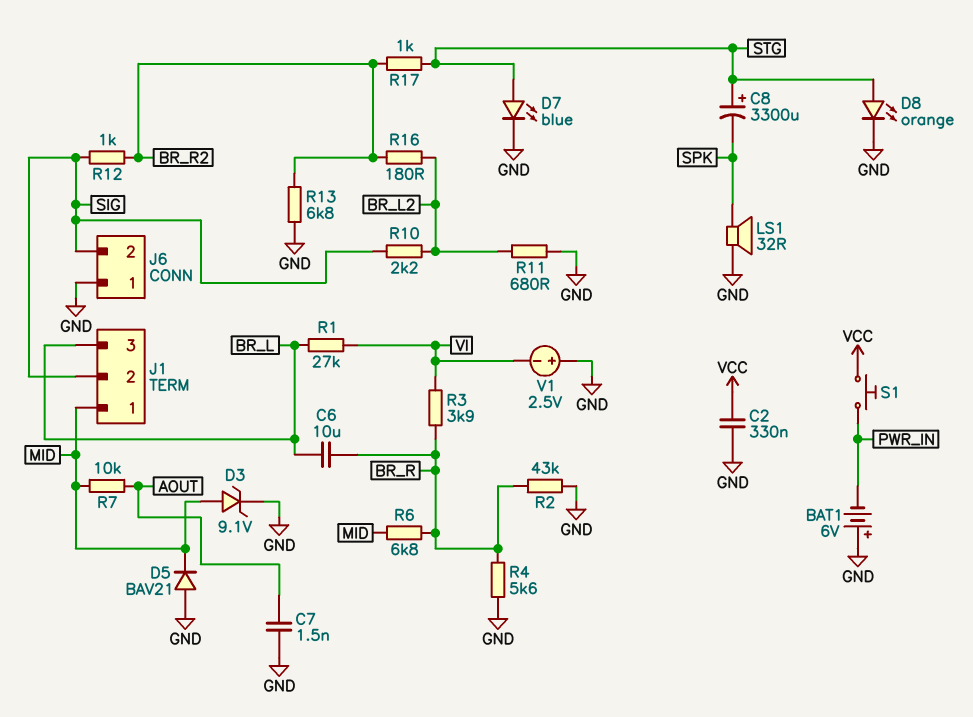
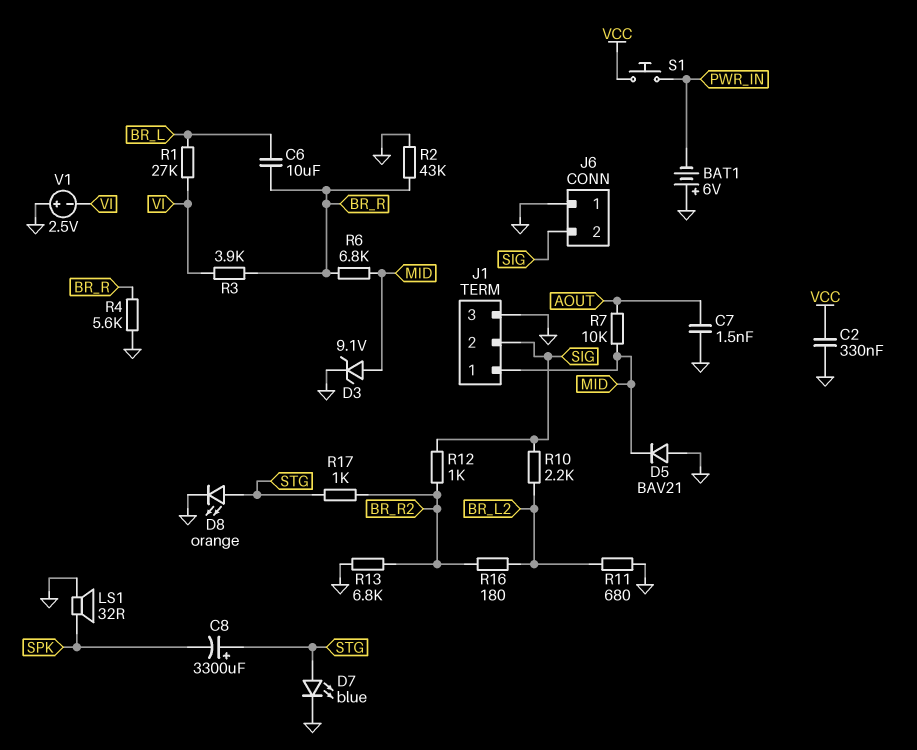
J1 pin 3: BR_L -> GND

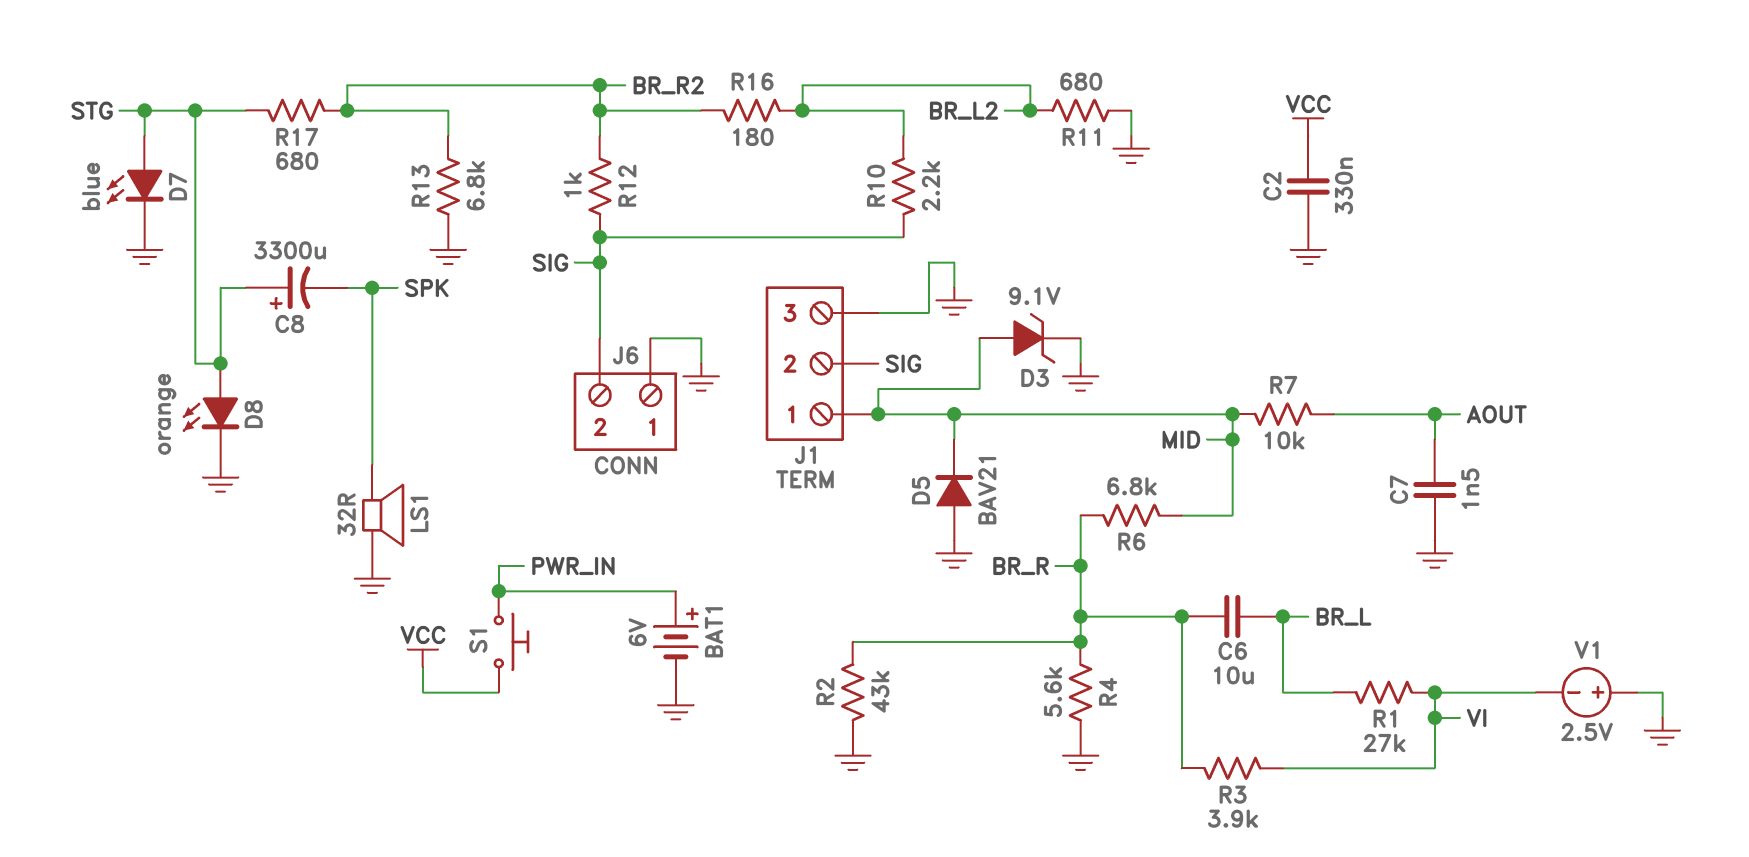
BAT1: 6V (plus GND, minus PWR_IN) -> 6V (plus PWR_IN, minus GND)
R17: 1k (BR_R2, STG) -> 680 (BR_R2, STG)

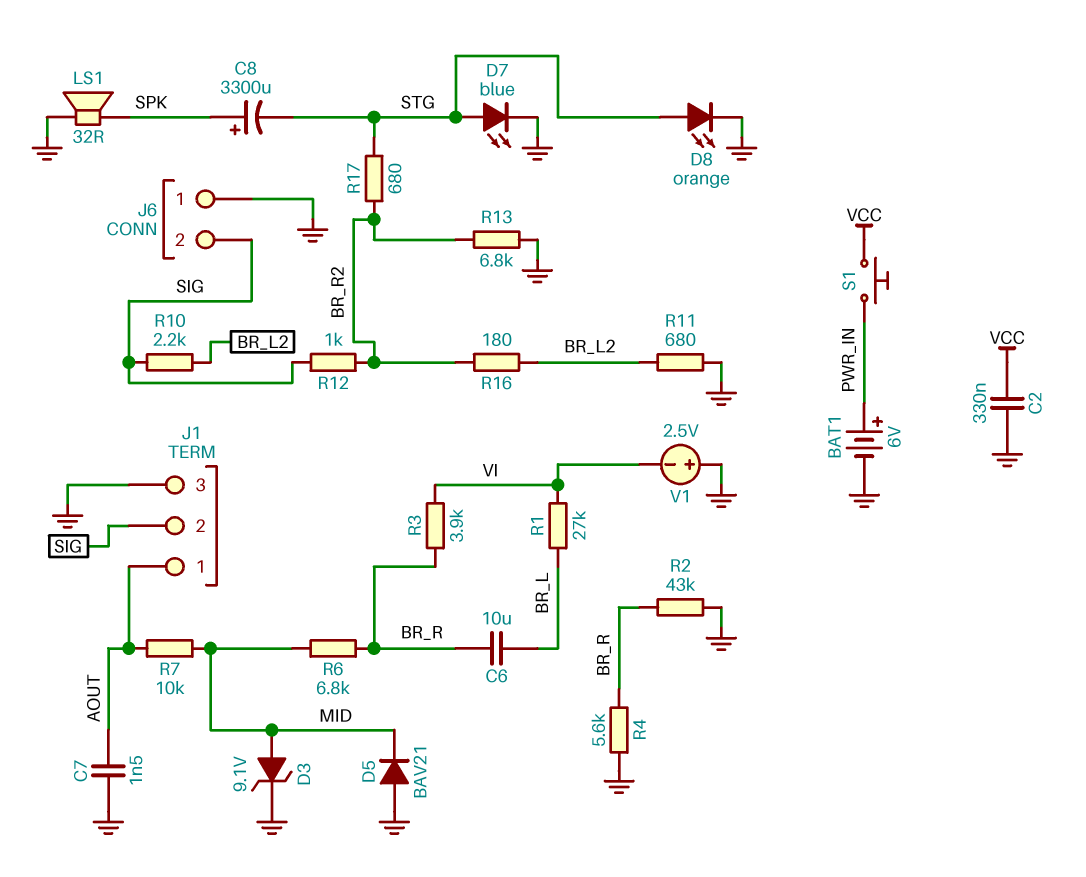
C8: 3300uF (plus STG, minus SPK) -> 3300uF (plus SPK, minus STG)
J1 pin 1: MID -> AOUT

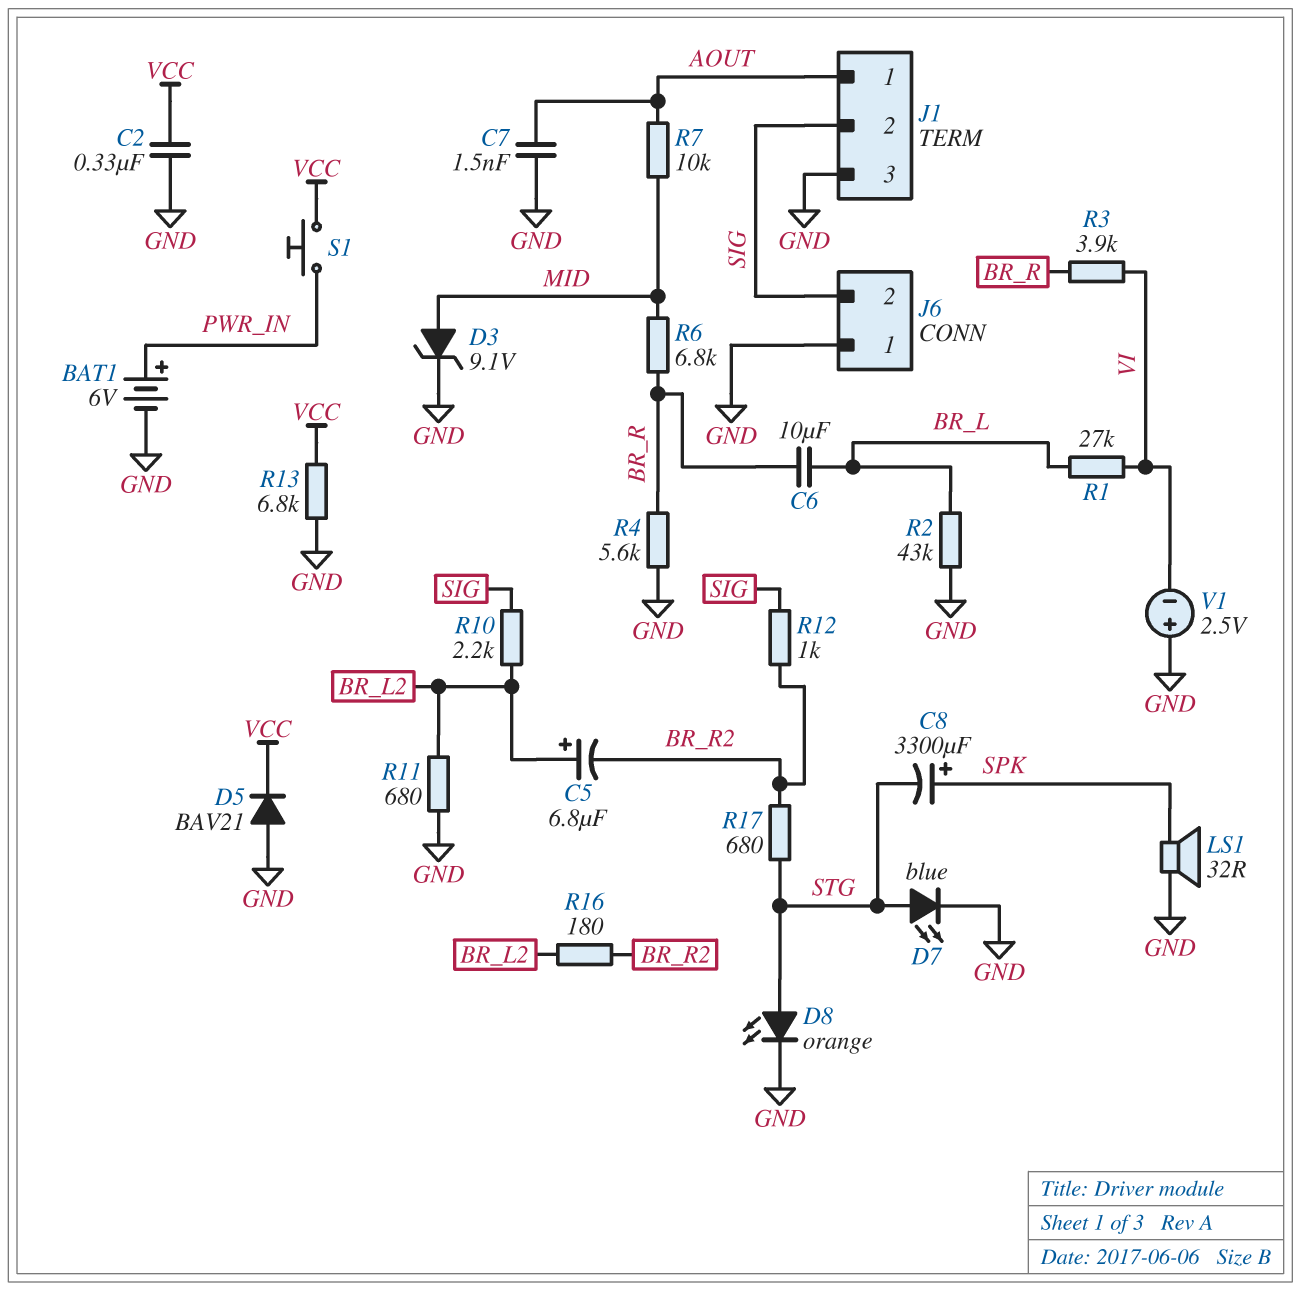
C5: none -> 6.8uF (plus BR_L2, minus BR_R2)
D5: diode BAV21 (A GND, K MID) -> diode BAV21 (A GND, K VCC)
R2: 43k (BR_R, GND) -> 43k (BR_L, GND)
R13: 6.8k (BR_R2, GND) -> 6.8k (GND, VCC)

